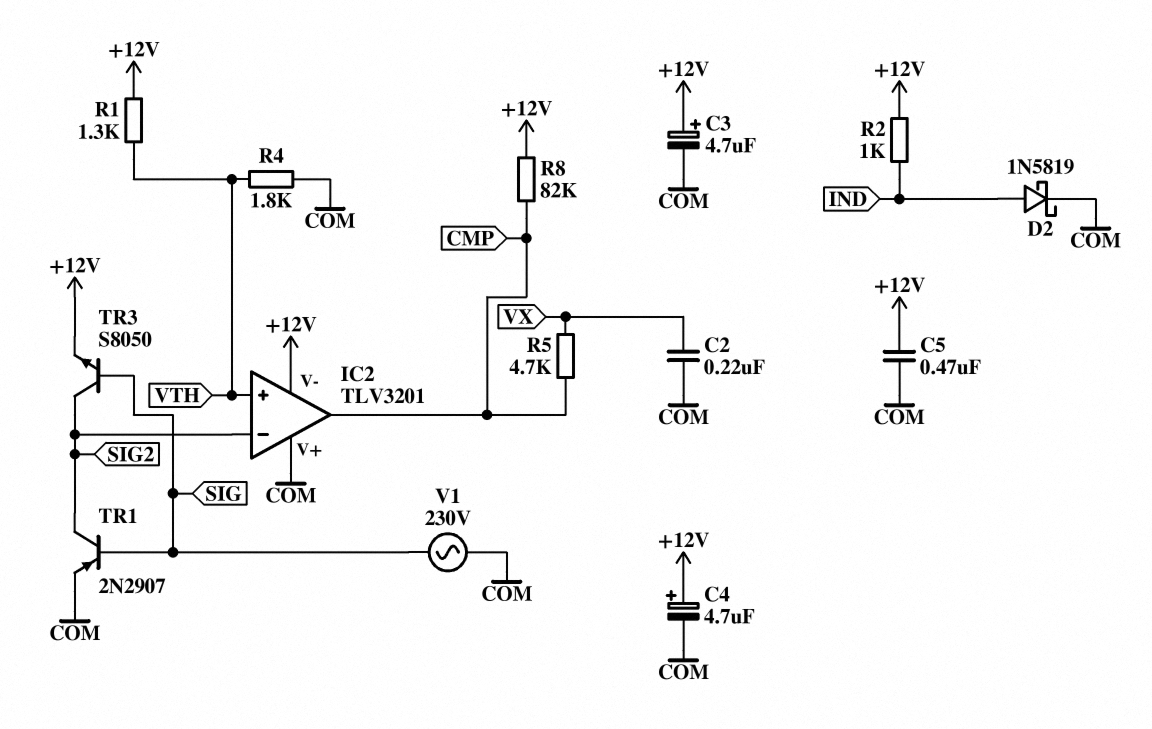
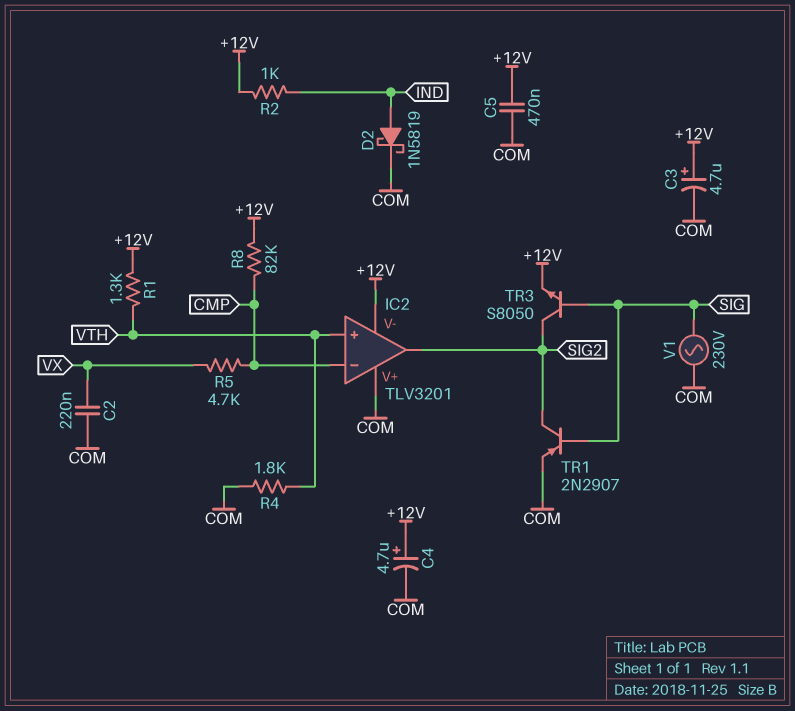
IC2 pin in-: SIG2 -> CMP
IC2 pin out: CMP -> SIG2

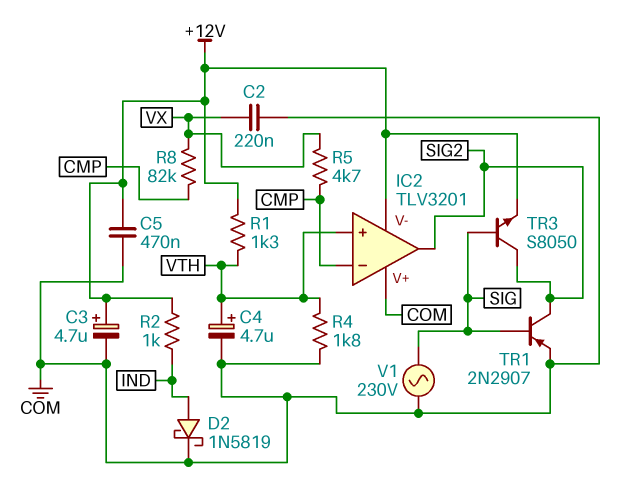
C4: 4.7uF (plus +12V, minus COM) -> 4.7uF (plus VTH, minus COM)
R8: 82k (+12V, CMP) -> 82k (CMP, VX)

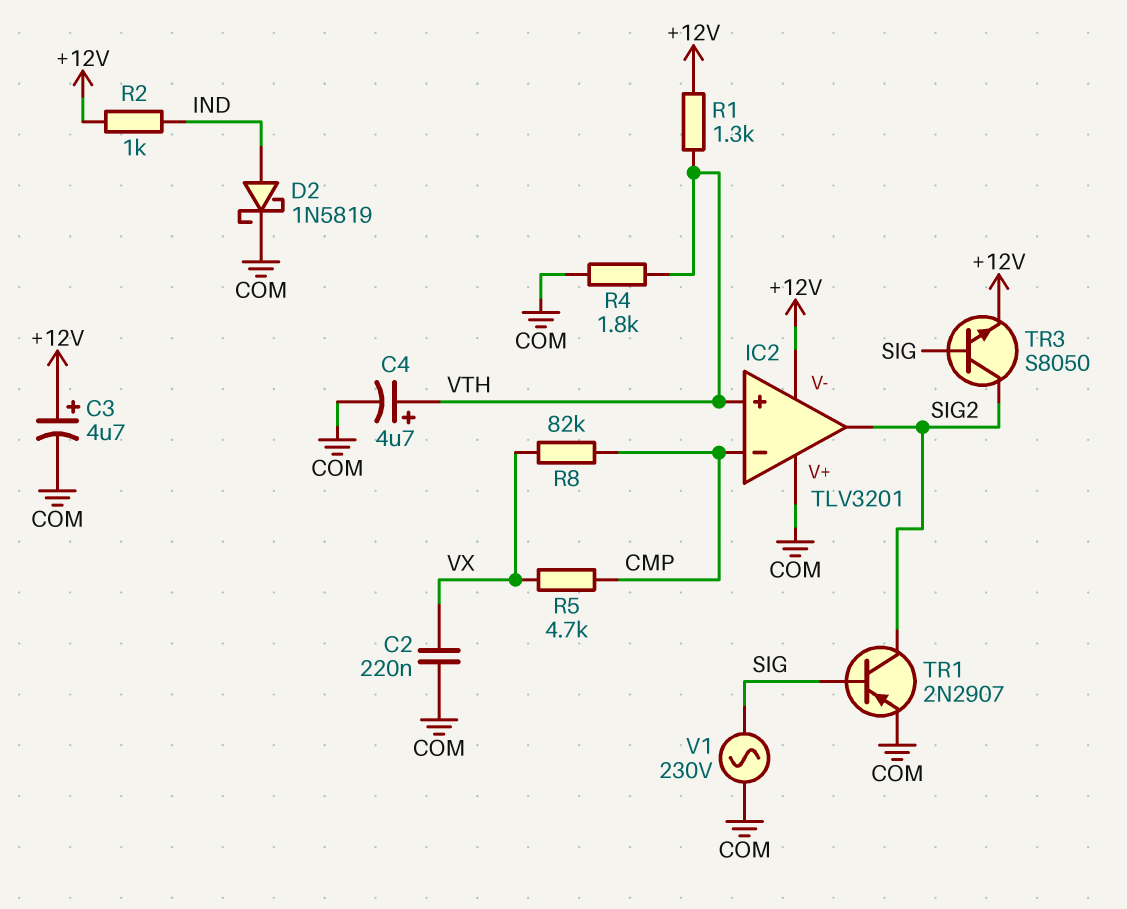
C5: 470nF (+12V, COM) -> none

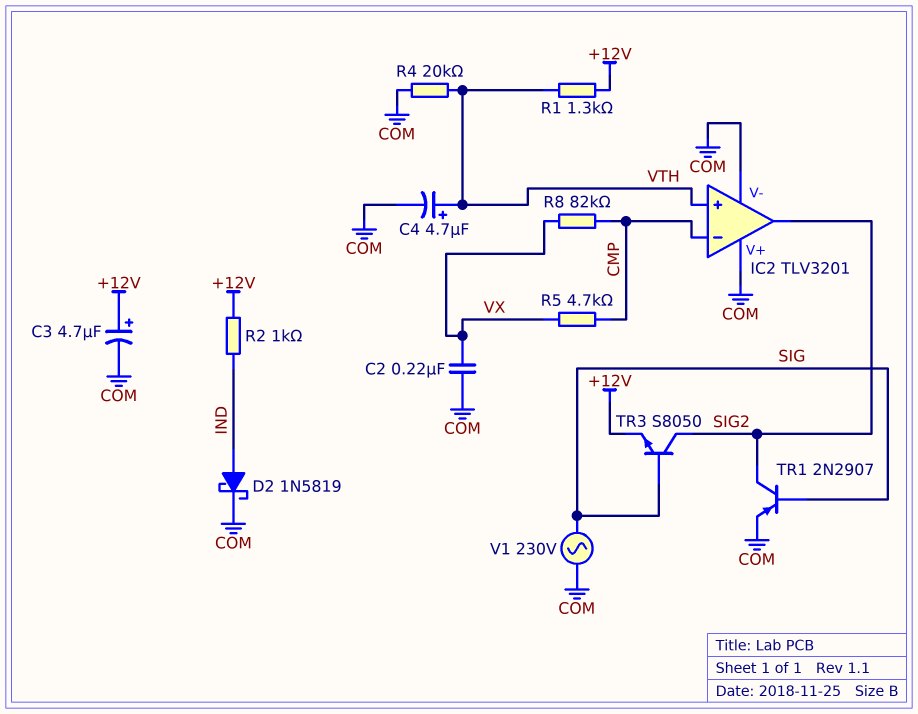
IC2 pin V-: +12V -> COM
R4: 1.8k (COM, VTH) -> 20k (COM, VTH)

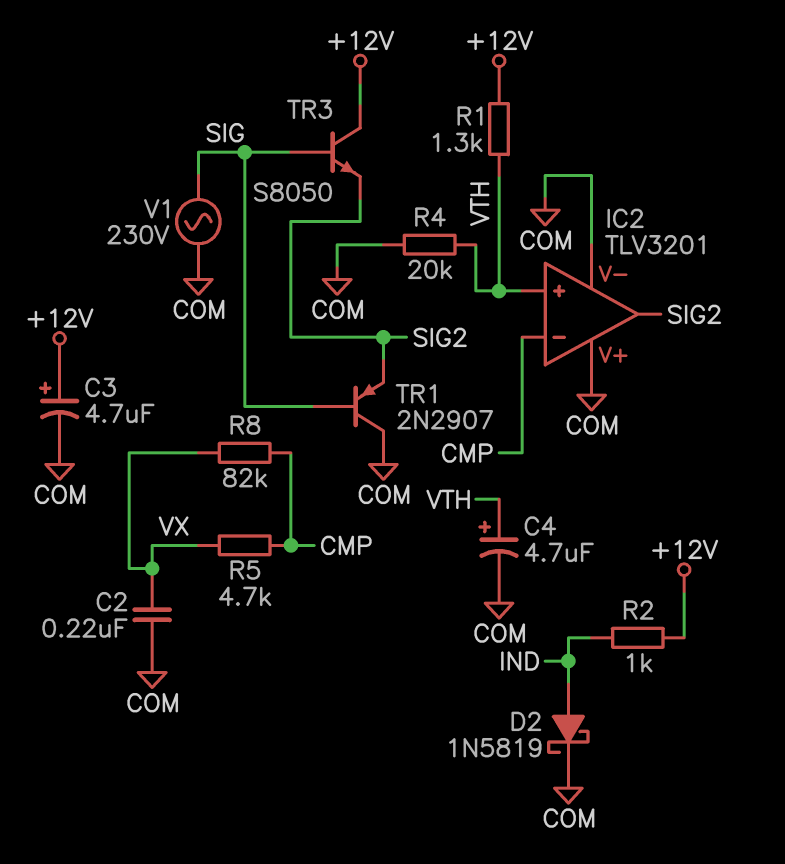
TR1: PNP 2N2907 (B SIG, C SIG2, E COM) -> PNP 2N2907 (B SIG, C COM, E SIG2)
TR3: NPN S8050 (B SIG, C SIG2, E +12V) -> NPN S8050 (B SIG, C +12V, E SIG2)

